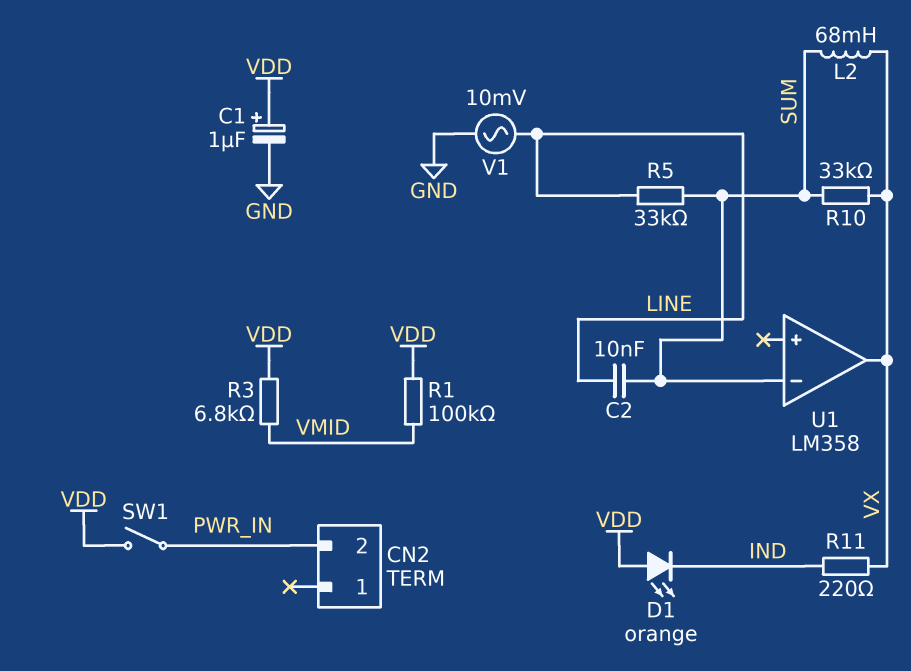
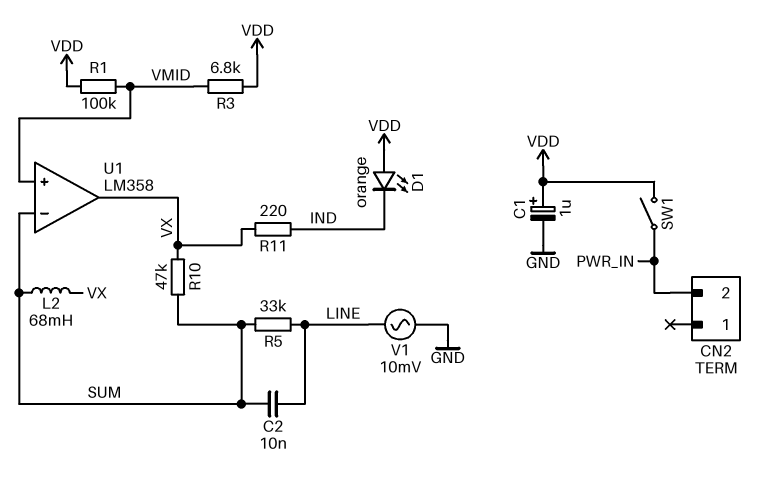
R10: 33k (SUM, VX) -> 47k (SUM, VX)
U1 pin in+: none -> VMID

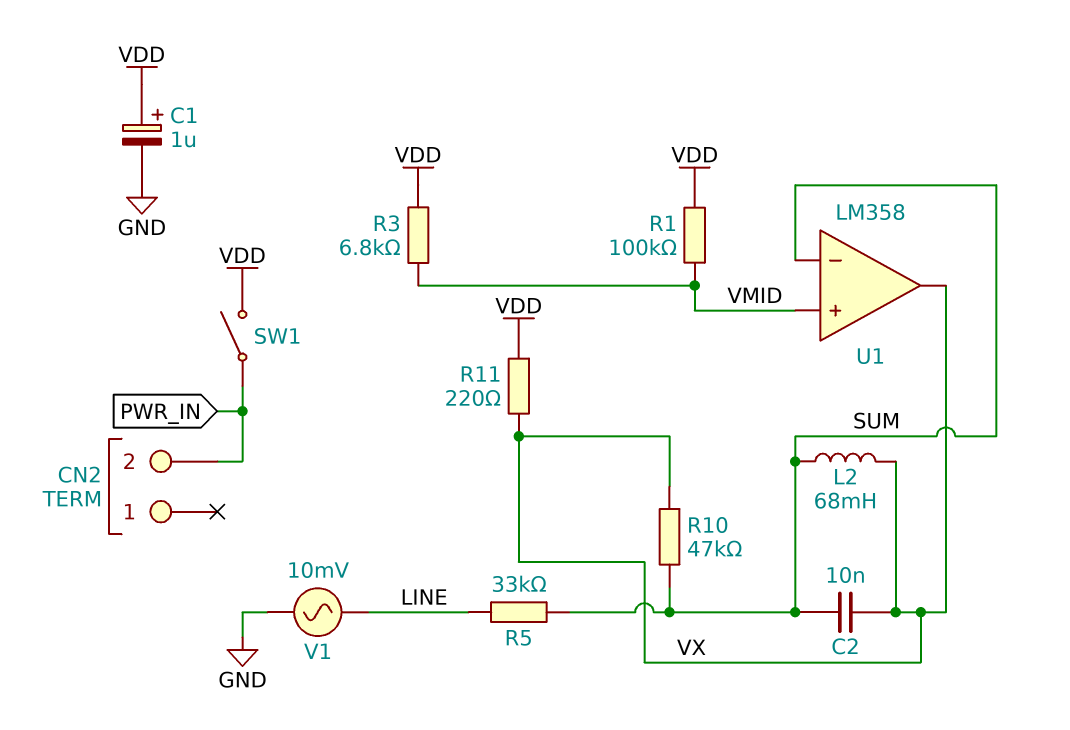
C2: 10nF (LINE, SUM) -> 10nF (SUM, VX)
D1: LED orange (A VDD, K IND) -> none
R11: 220 (IND, VX) -> 220 (VDD, VX)

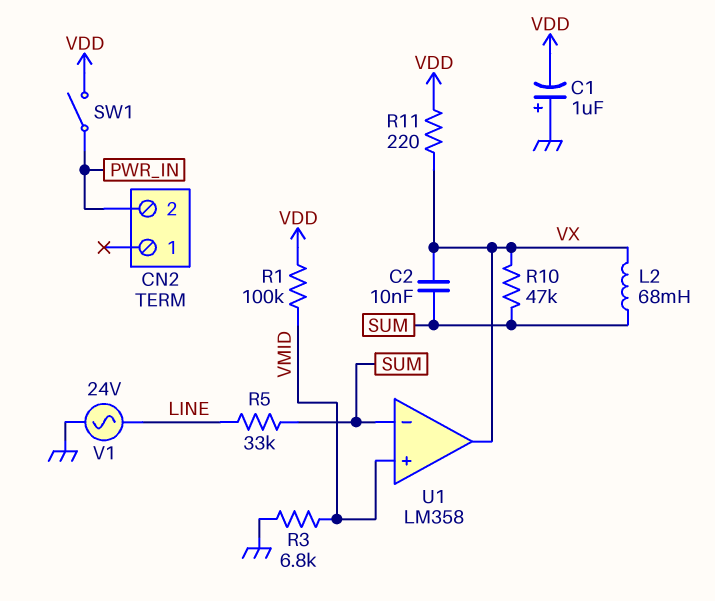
C1: 1uF (plus VDD, minus GND) -> 1uF (plus GND, minus VDD)
R3: 6.8k (VDD, VMID) -> 6.8k (GND, VMID)
V1: AC 10mV (GND, LINE) -> AC 24V (GND, LINE)

